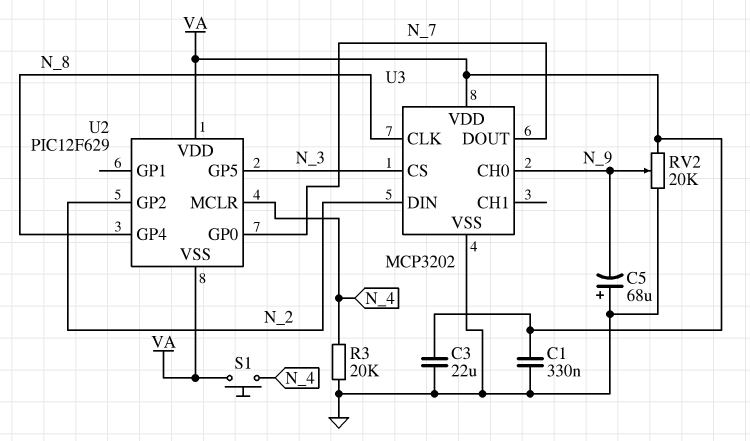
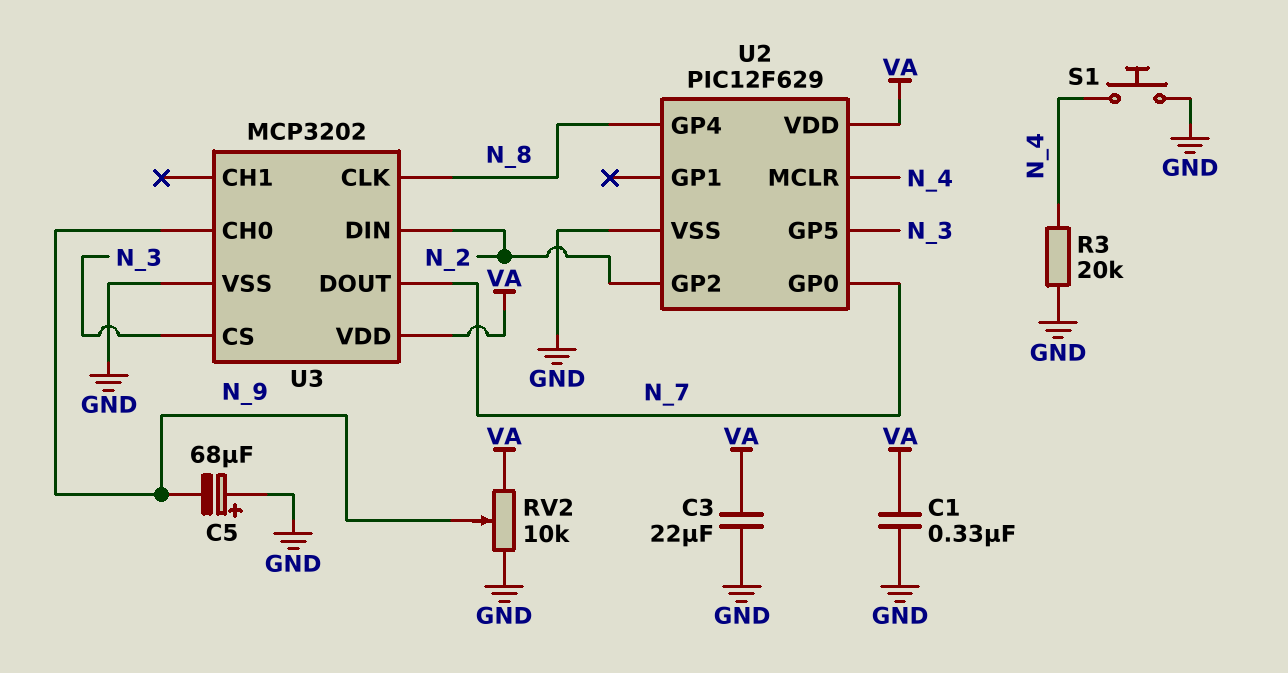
RV2: 20k (GND, VA, wiper N_9) -> 10k (GND, VA, wiper N_9)
S1: button (N_4, VA) -> button (GND, N_4)
U2 pin VSS: VA -> GND

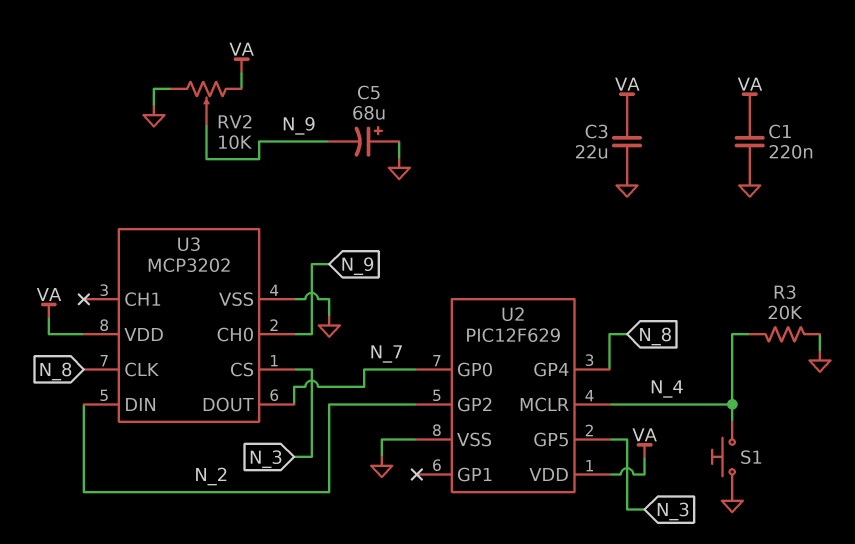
C1: 330nF (GND, VA) -> 220nF (GND, VA)

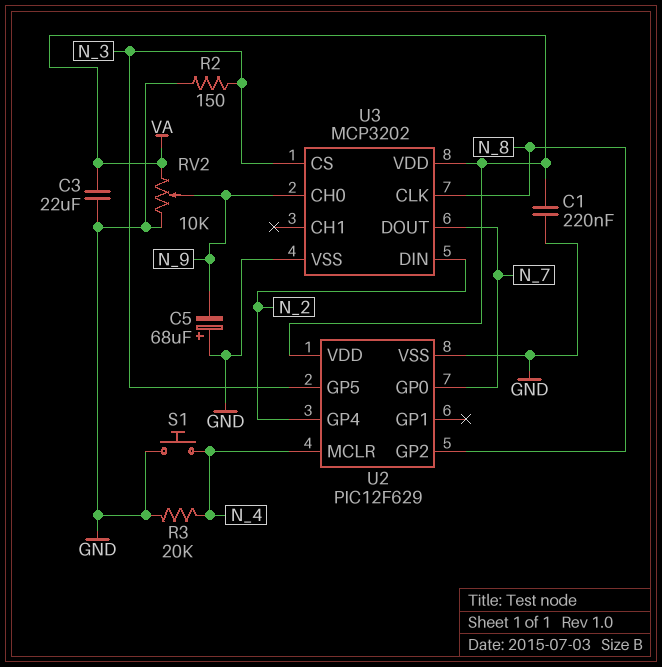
R2: none -> 150 (GND, N_3)
U2 pin GP2: N_2 -> N_8
U2 pin GP4: N_8 -> N_2

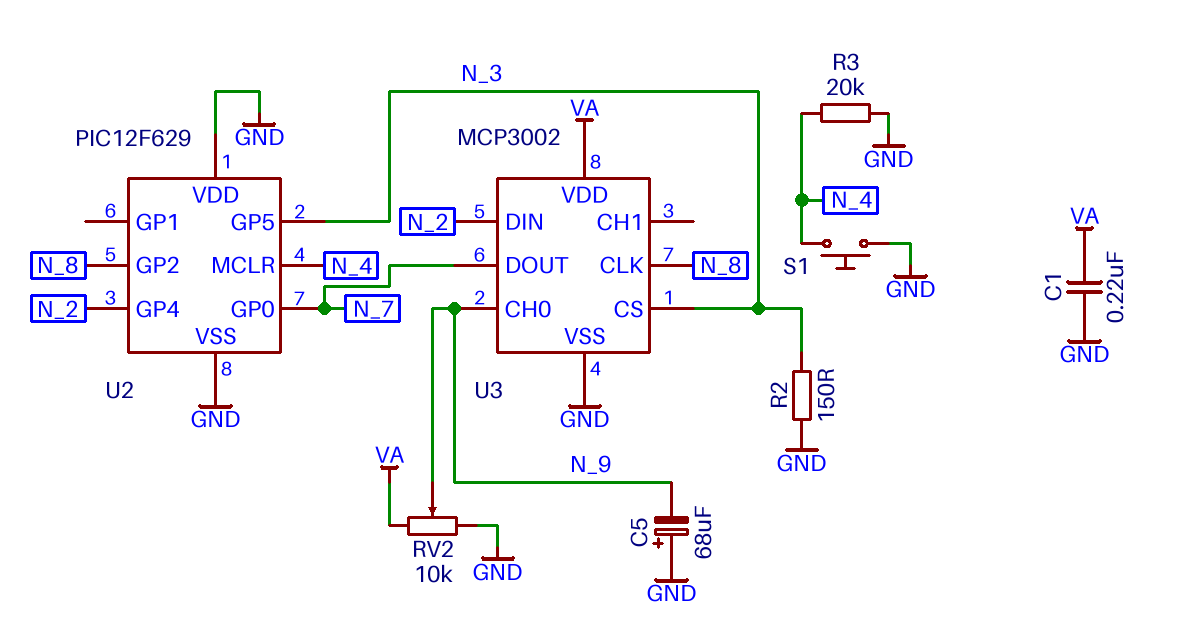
C3: 22uF (GND, VA) -> none
U2 pin VDD: VA -> GND
U3: MCP3202 -> MCP3002

